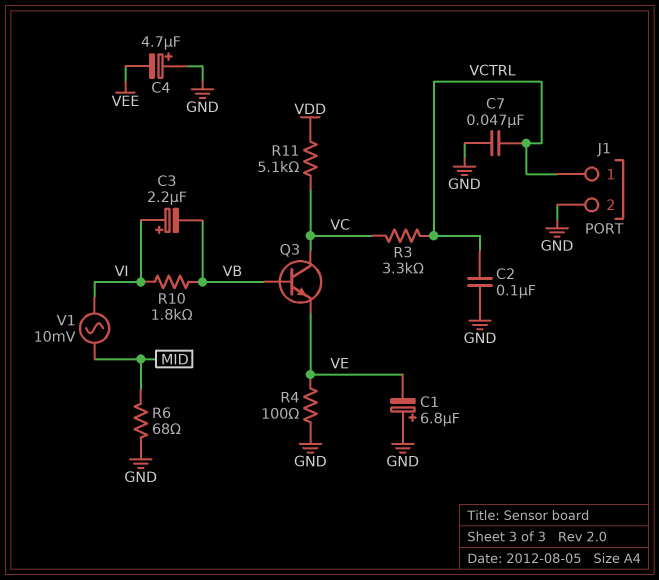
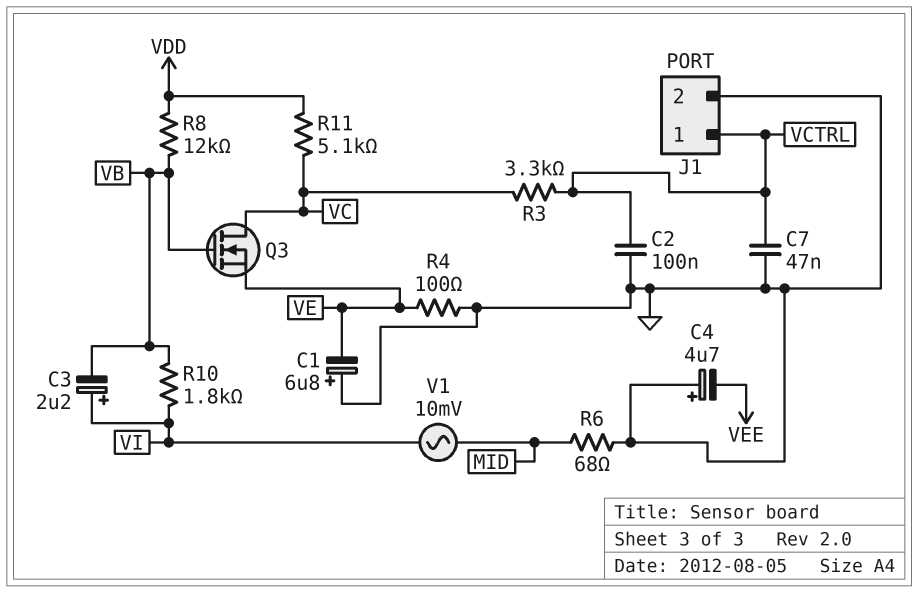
Q3: NPN (B VB, C VC, E VE) -> NMOS (G VB, D VC, S VE)
R8: none -> 12k (VB, VDD)

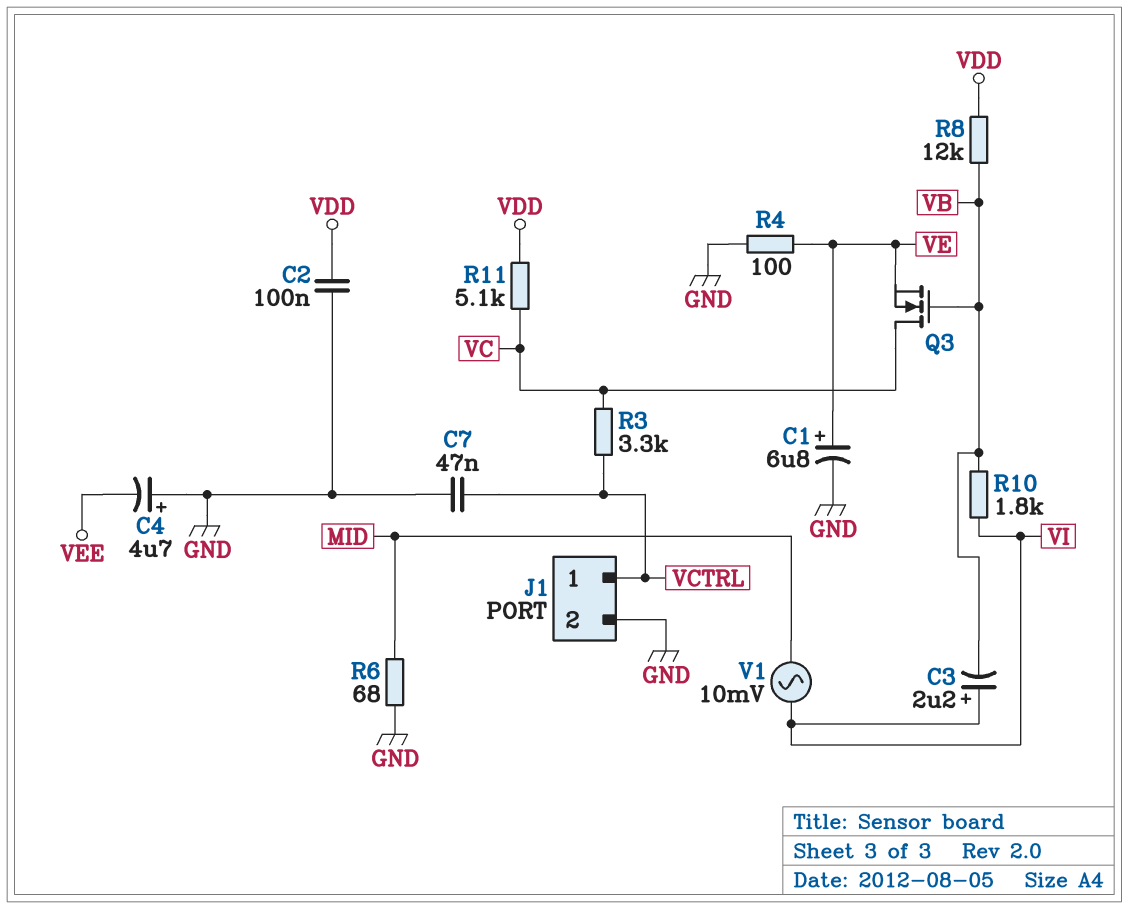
C1: 6.8uF (plus GND, minus VE) -> 6.8uF (plus VE, minus GND)
C2: 100nF (GND, VCTRL) -> 100nF (GND, VDD)

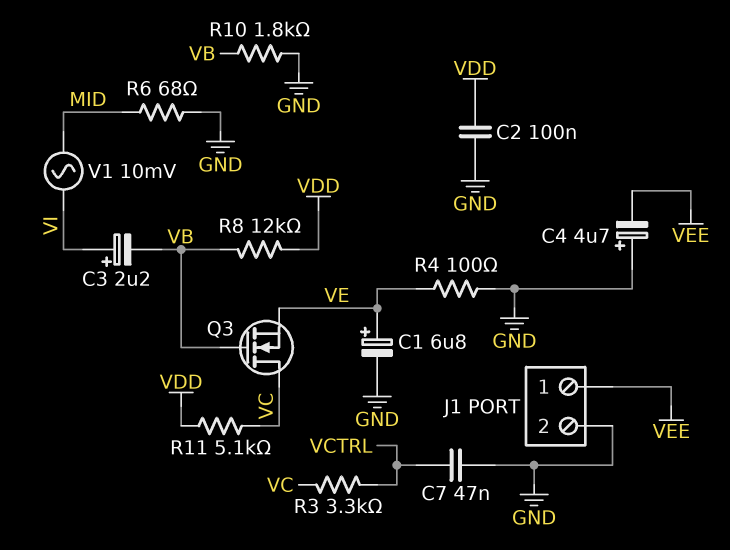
J1 pin 1: VCTRL -> VEE
R10: 1.8k (VB, VI) -> 1.8k (GND, VB)

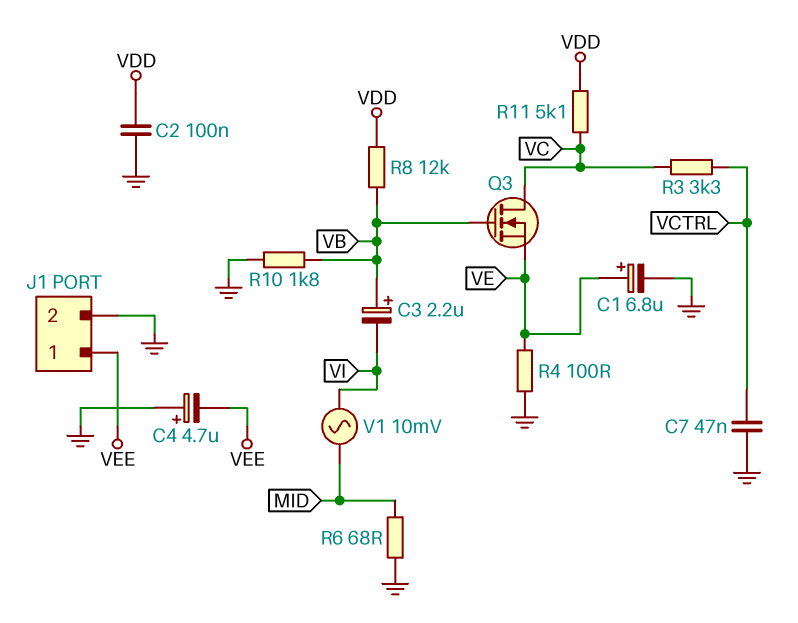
C3: 2.2uF (plus VI, minus VB) -> 2.2uF (plus VB, minus VI)

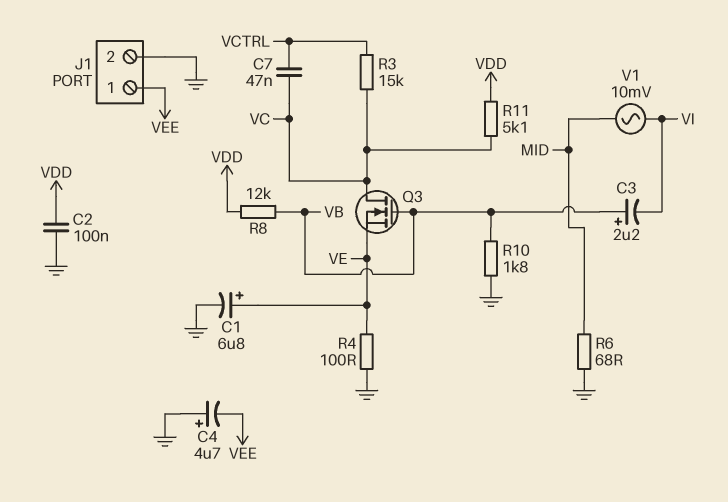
C7: 47nF (GND, VCTRL) -> 47nF (VC, VCTRL)
R3: 3.3k (VC, VCTRL) -> 15k (VC, VCTRL)

